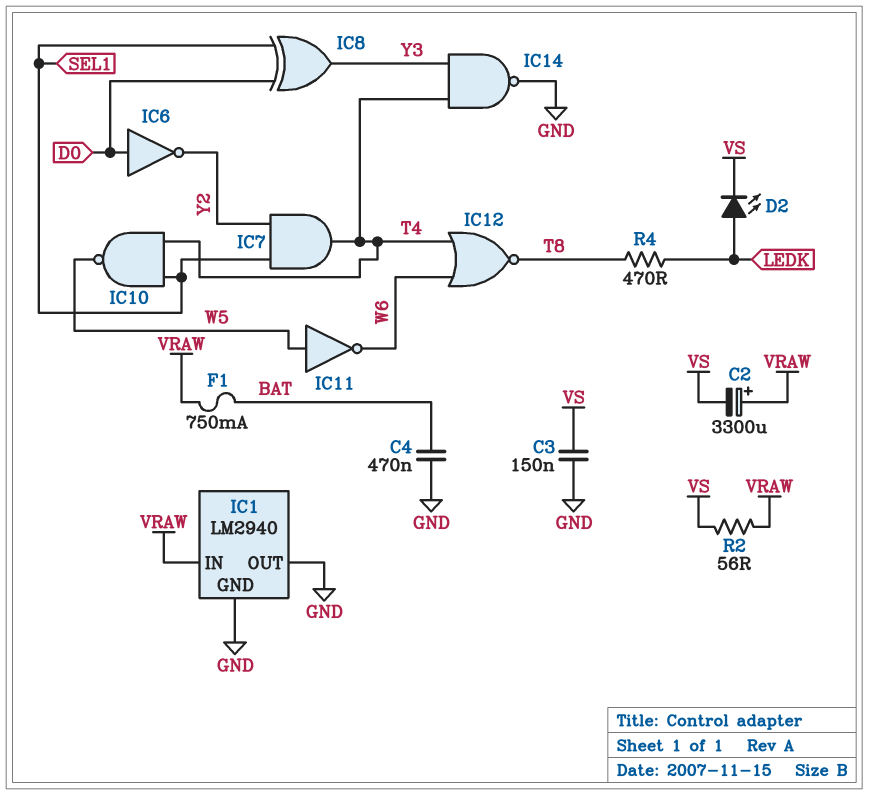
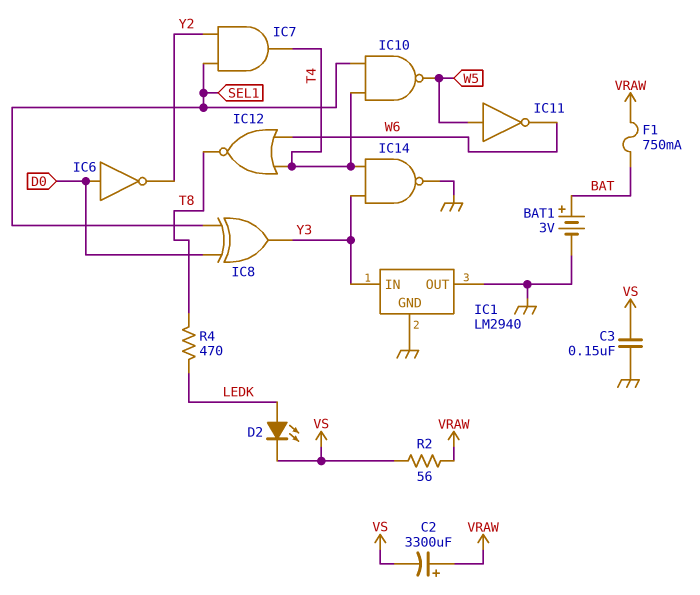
BAT1: none -> 3V (plus BAT, minus GND)
C4: 470nF (BAT, GND) -> none
IC1 pin IN: VRAW -> Y3

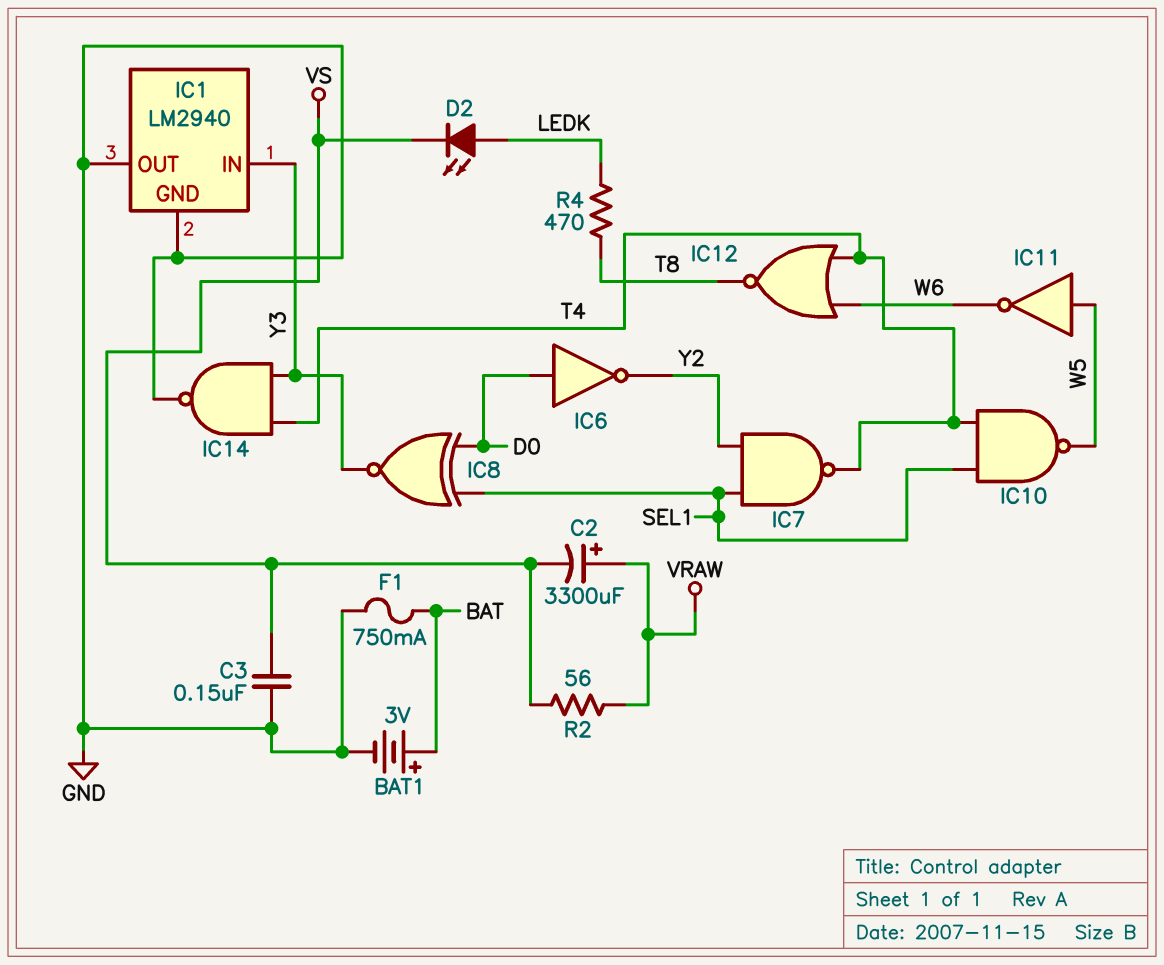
F1: 750mA (BAT, VRAW) -> 750mA (BAT, GND)
IC7: AND (in SEL1, in Y2, out T4) -> NAND (in SEL1, in Y2, out T4)
IC8: XOR (in D0, in SEL1, out Y3) -> XNOR (in D0, in SEL1, out Y3)

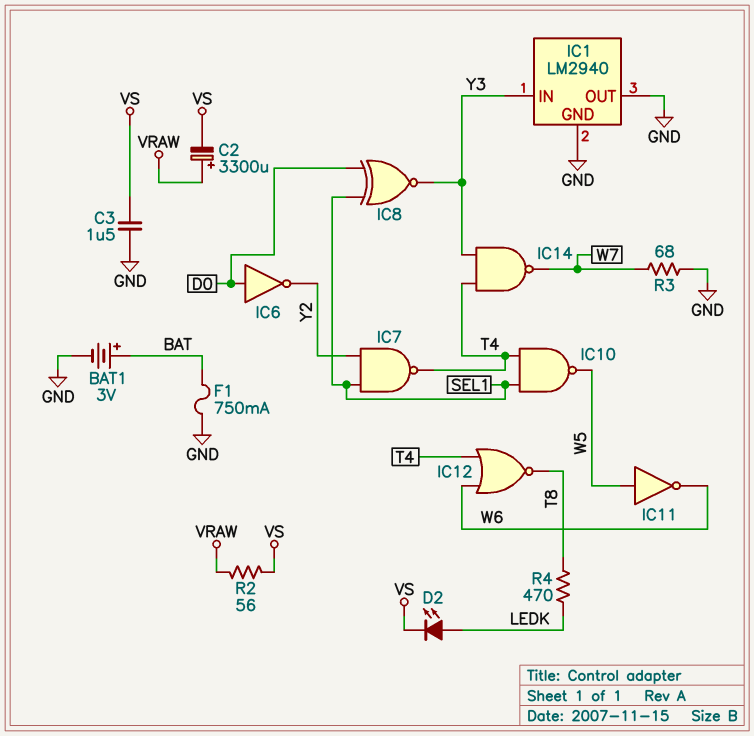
C3: 150nF (GND, VS) -> 1.5uF (GND, VS)
IC14: NAND (in T4, in Y3, out GND) -> NAND (in T4, in Y3, out W7)
R3: none -> 68 (GND, W7)

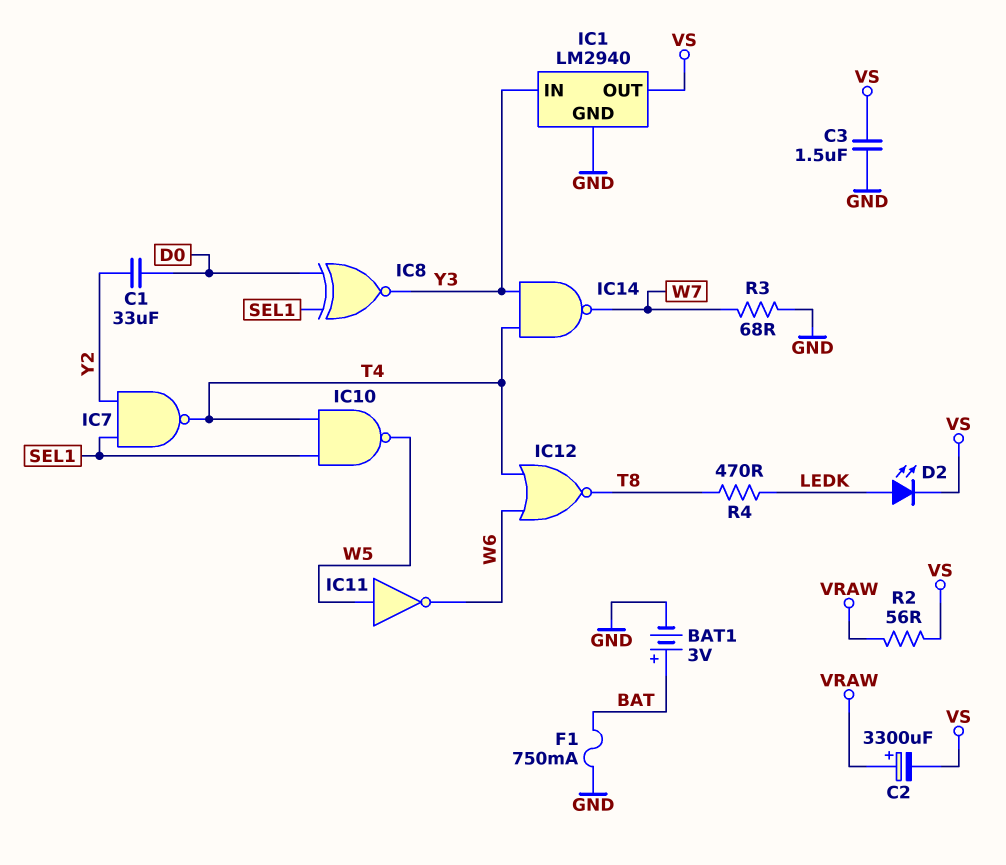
C1: none -> 33uF (D0, Y2)
IC1 pin OUT: GND -> VS
IC6: NOT (in D0, out Y2) -> none

